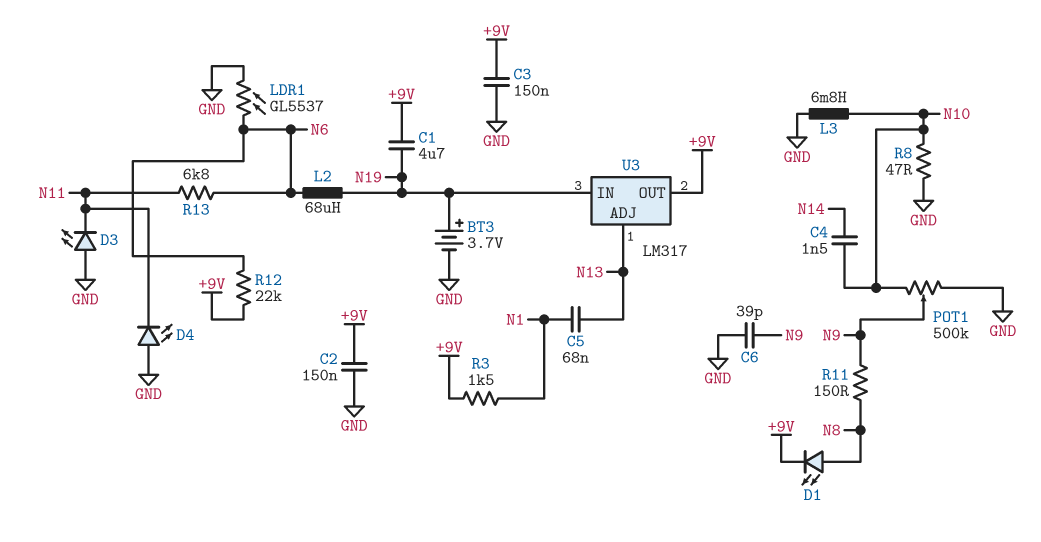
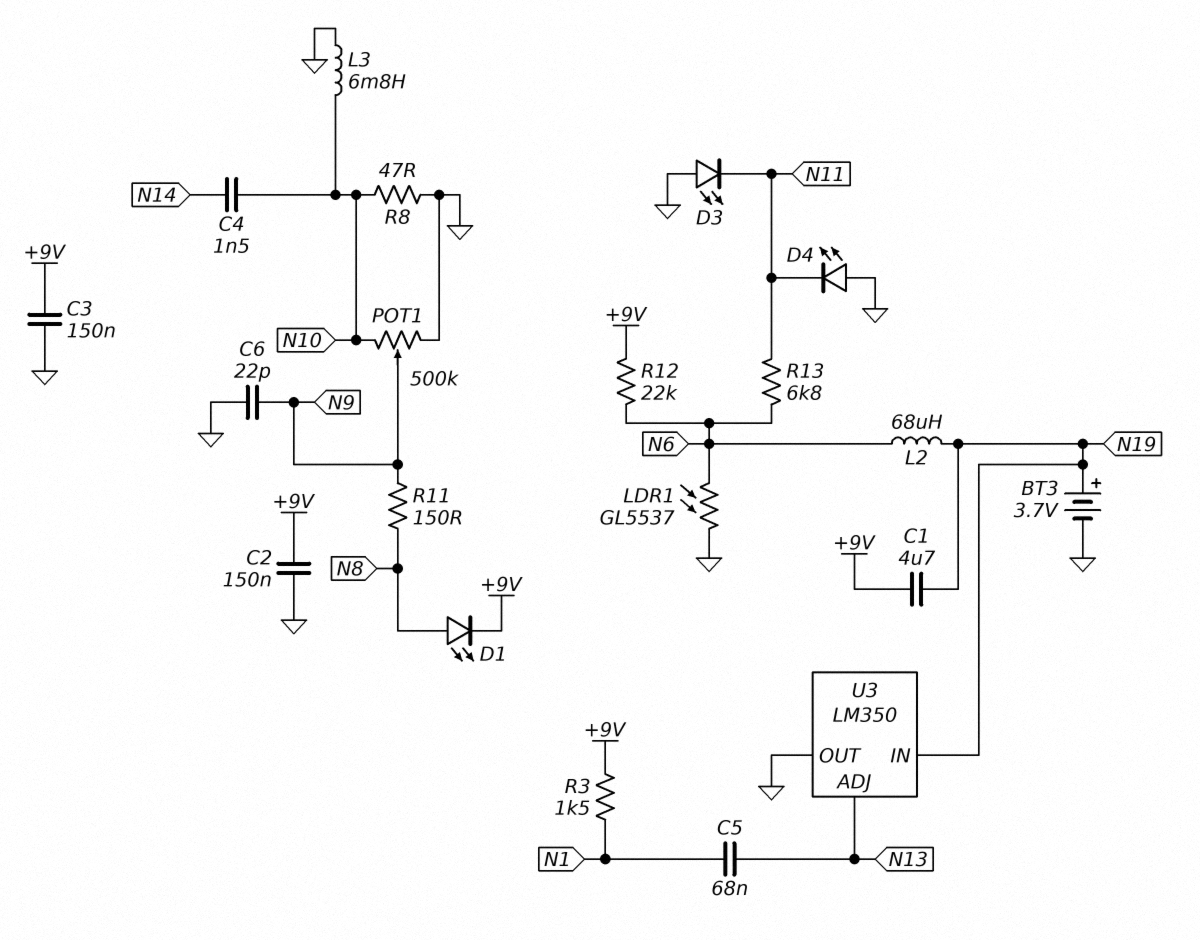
C6: 39pF (GND, N9) -> 22pF (GND, N9)
U3: LM317 -> LM350
U3 pin OUT: +9V -> GND

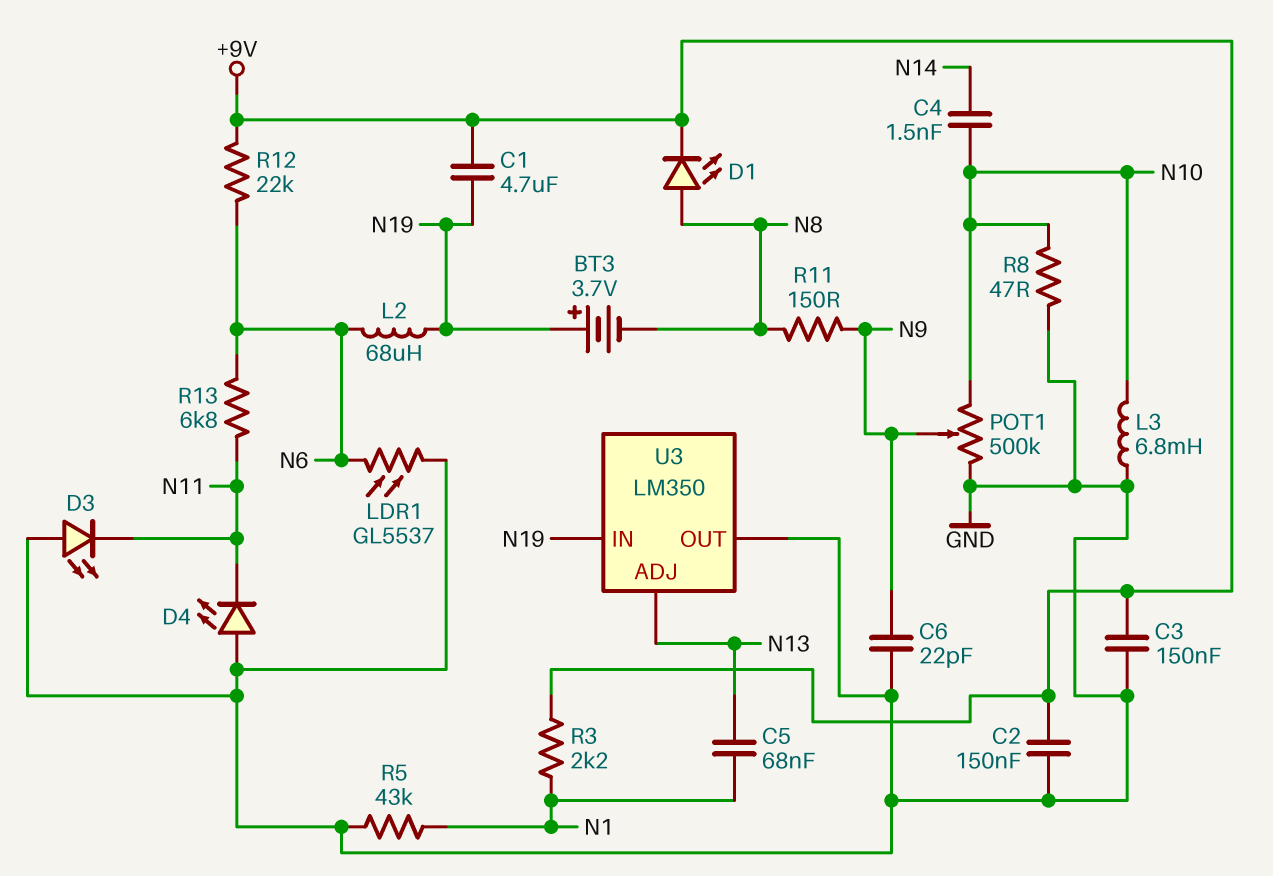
BT3: 3.7V (plus N19, minus GND) -> 3.7V (plus N19, minus N8)
R3: 1.5k (+9V, N1) -> 2.2k (+9V, N1)
R5: none -> 43k (GND, N1)

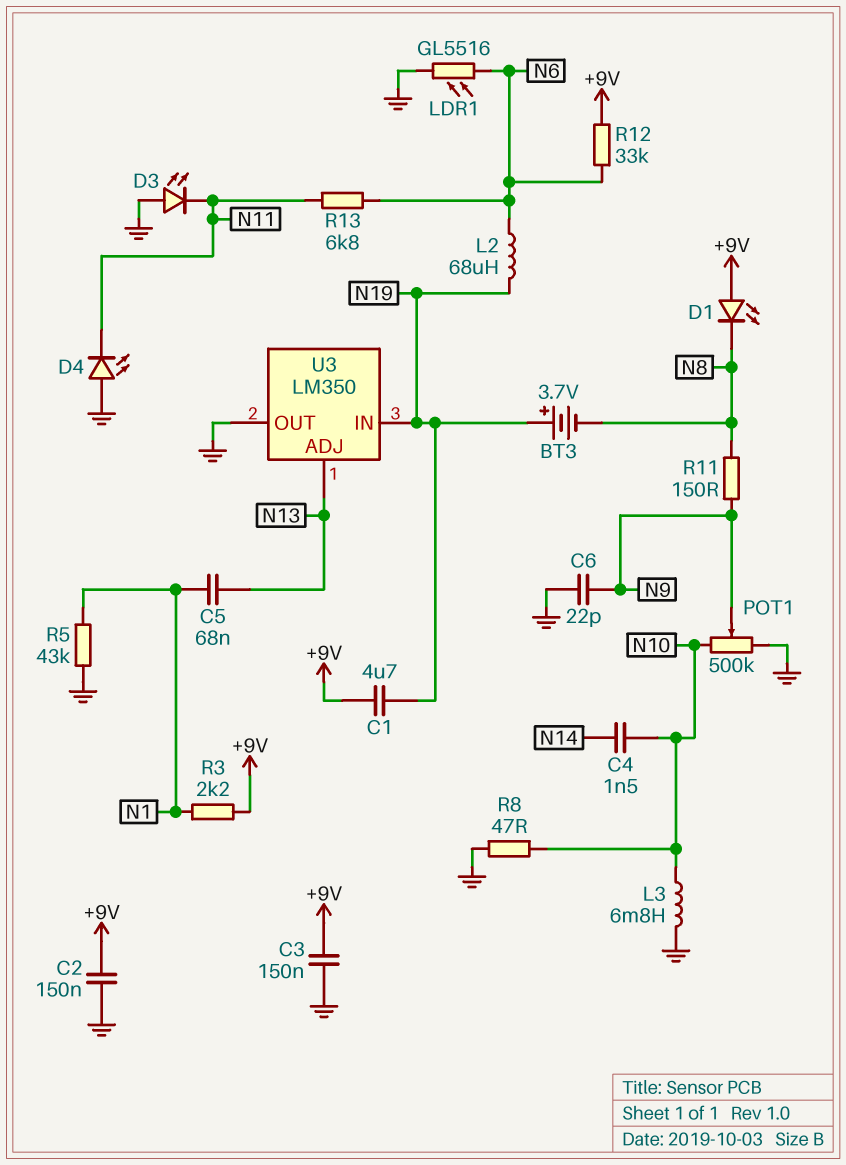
D1: LED (A N8, K +9V) -> LED (A +9V, K N8)
LDR1: GL5537 (GND, N6) -> GL5516 (GND, N6)
R12: 22k (+9V, N6) -> 33k (+9V, N6)

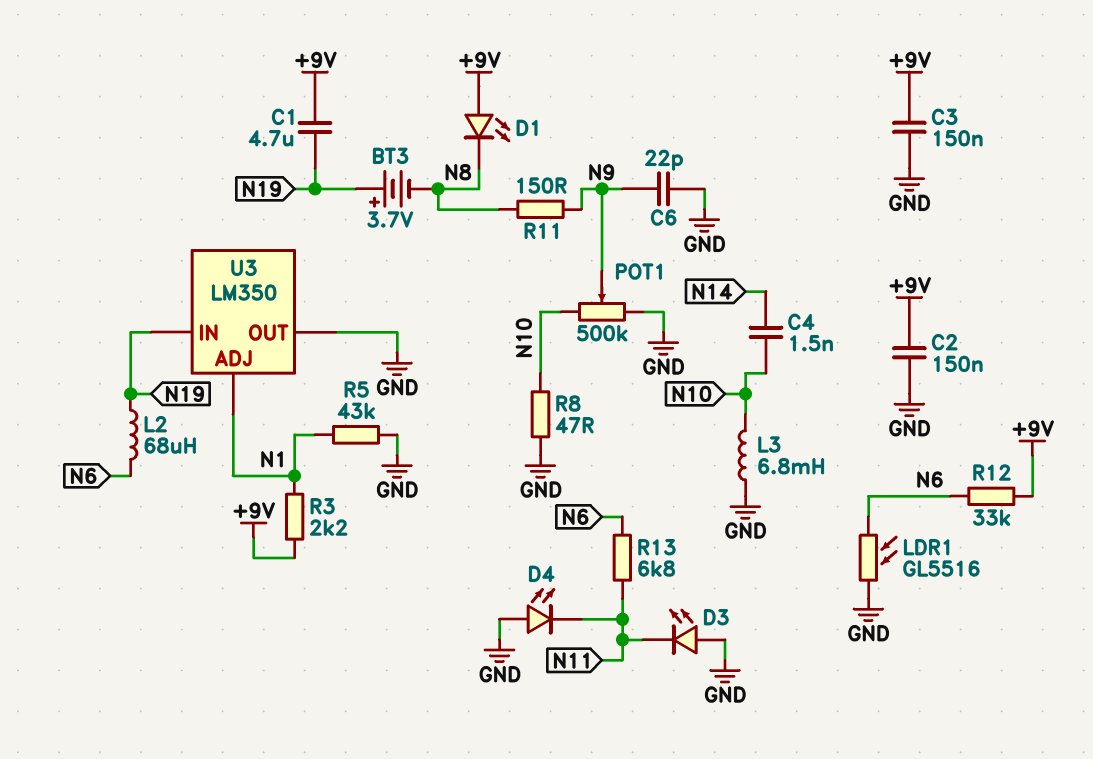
C5: 68nF (N1, N13) -> none
U3 pin ADJ: N13 -> N1

